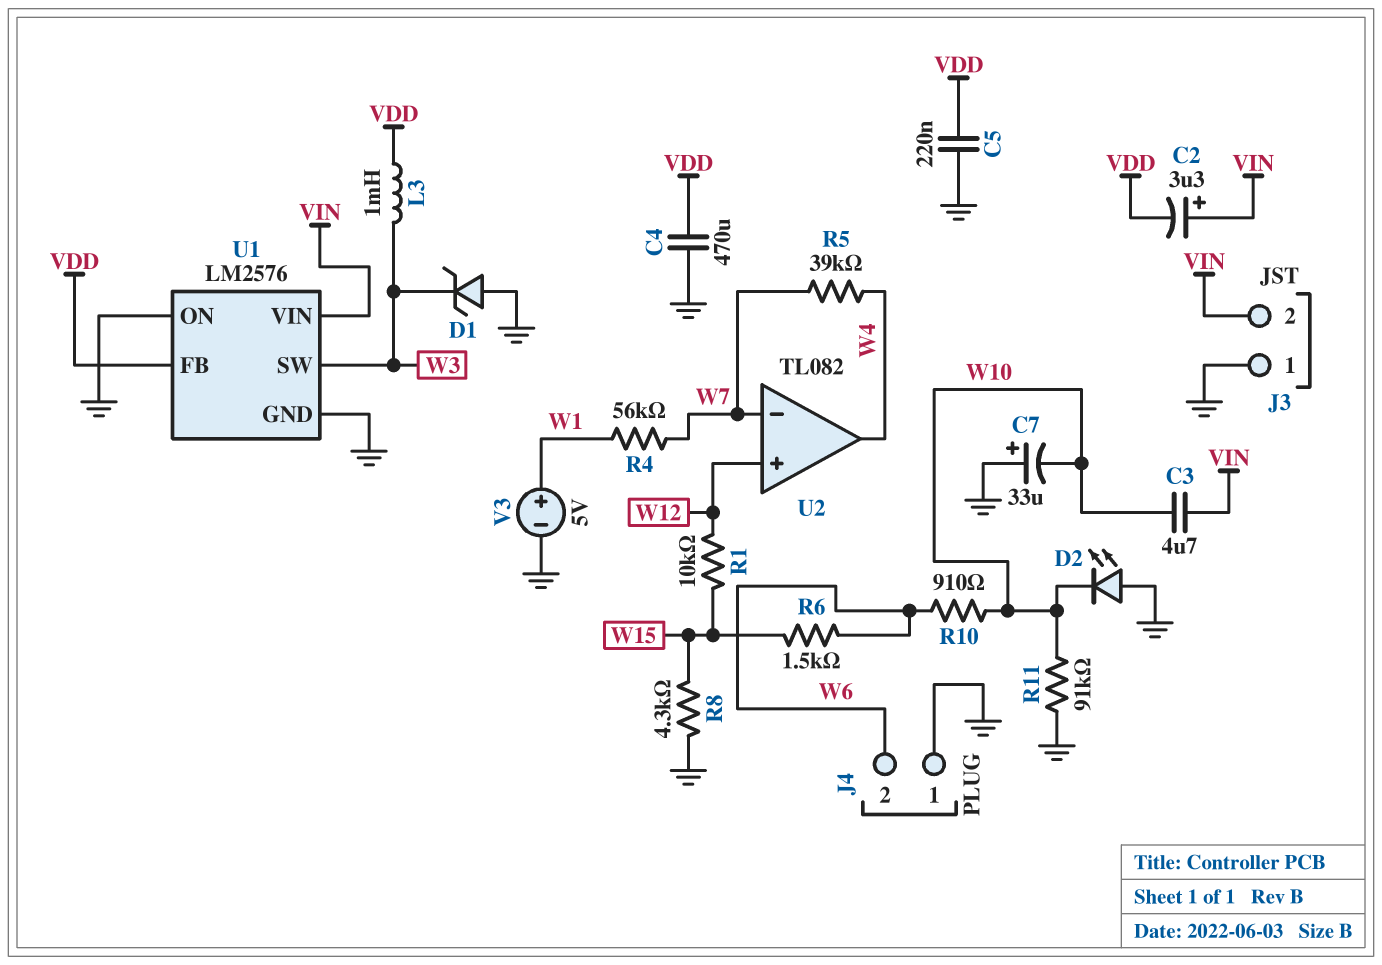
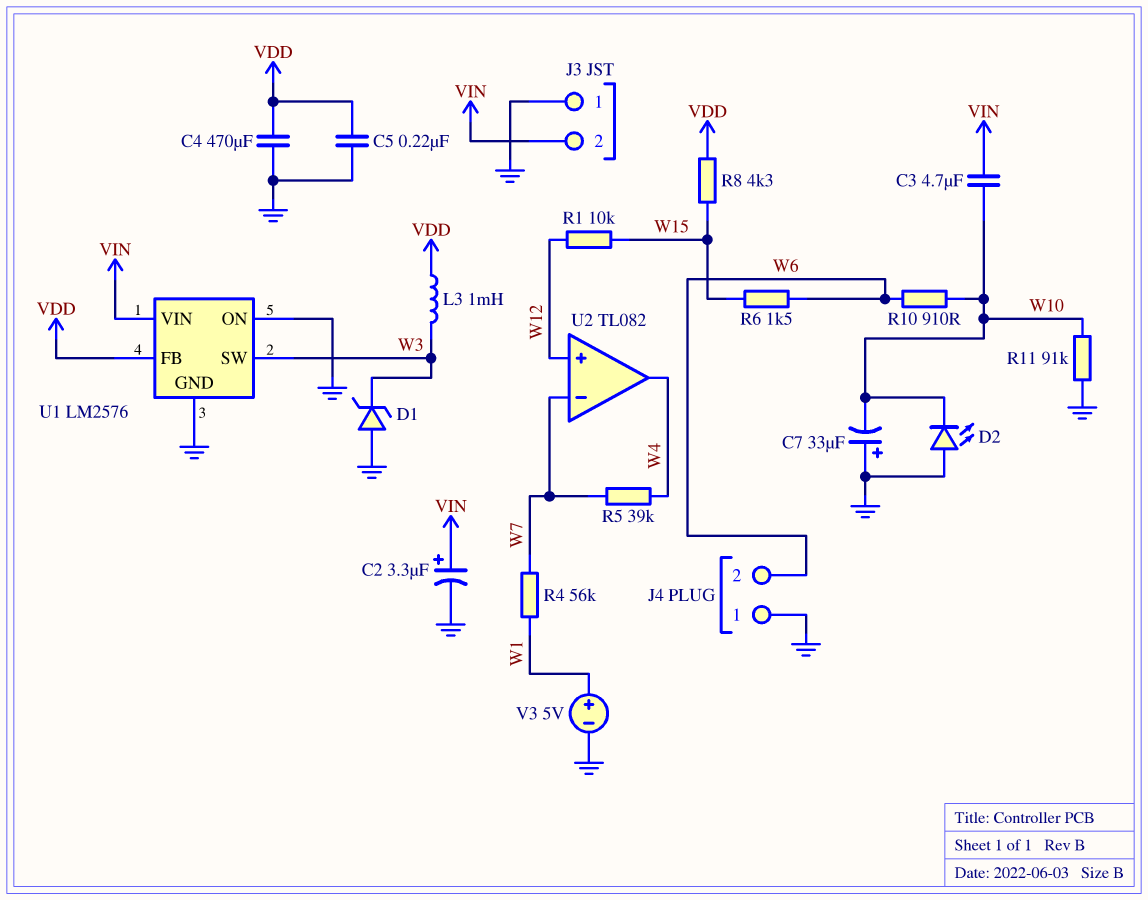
C2: 3.3uF (plus VIN, minus VDD) -> 3.3uF (plus VIN, minus GND)
R8: 4.3k (GND, W15) -> 4.3k (VDD, W15)

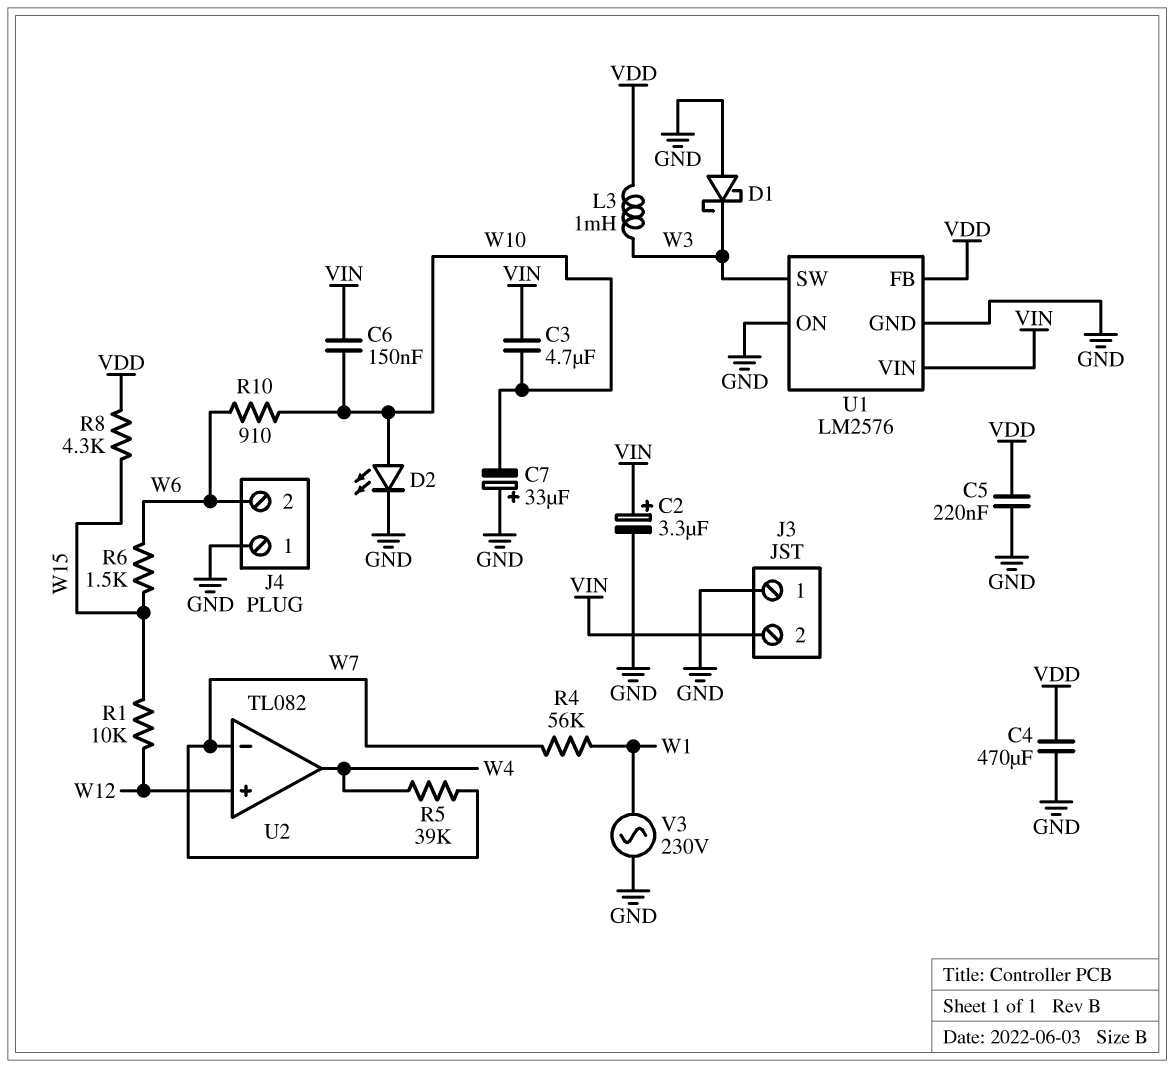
C6: none -> 150nF (VIN, W10)
D1: zener (A GND, K W3) -> schottky (A GND, K W3)
D2: LED (A GND, K W10) -> LED (A W10, K GND)
R11: 91k (GND, W10) -> none
V3: 5V (plus W1, minus GND) -> AC 230V (GND, W1)

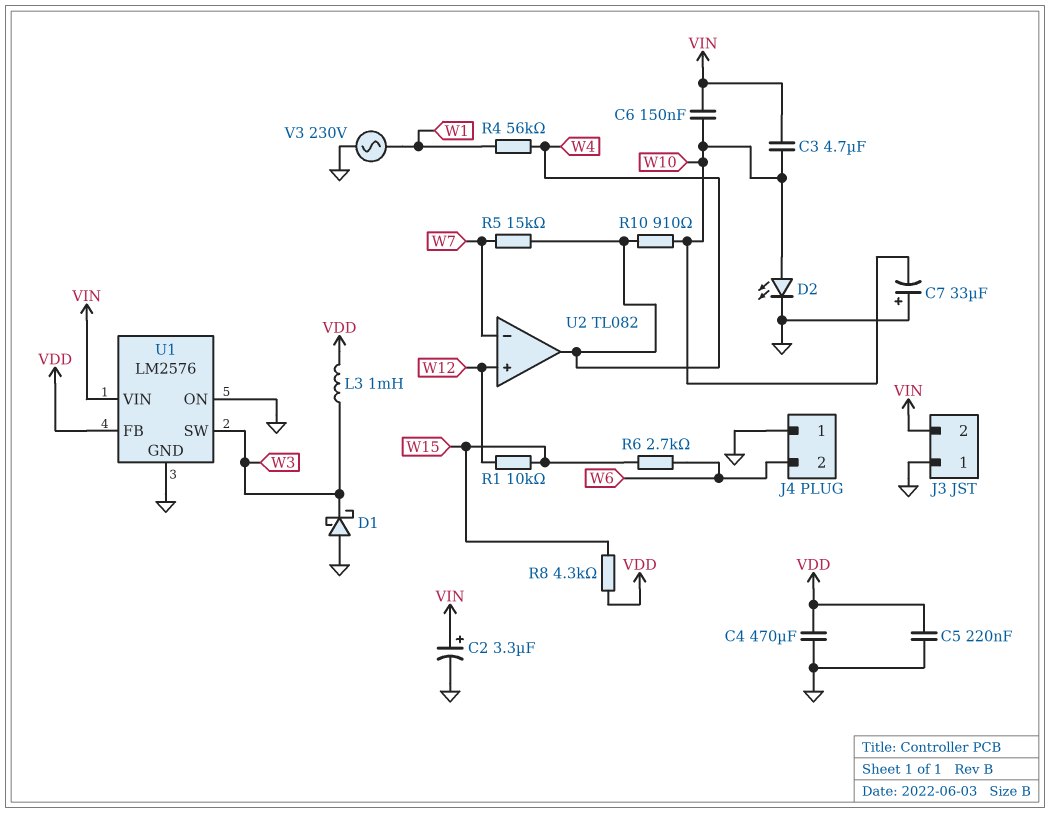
R4: 56k (W1, W7) -> 56k (W1, W4)
R5: 39k (W4, W7) -> 15k (W4, W7)
R6: 1.5k (W6, W15) -> 2.7k (W6, W15)
R10: 910 (W6, W10) -> 910 (W4, W10)

